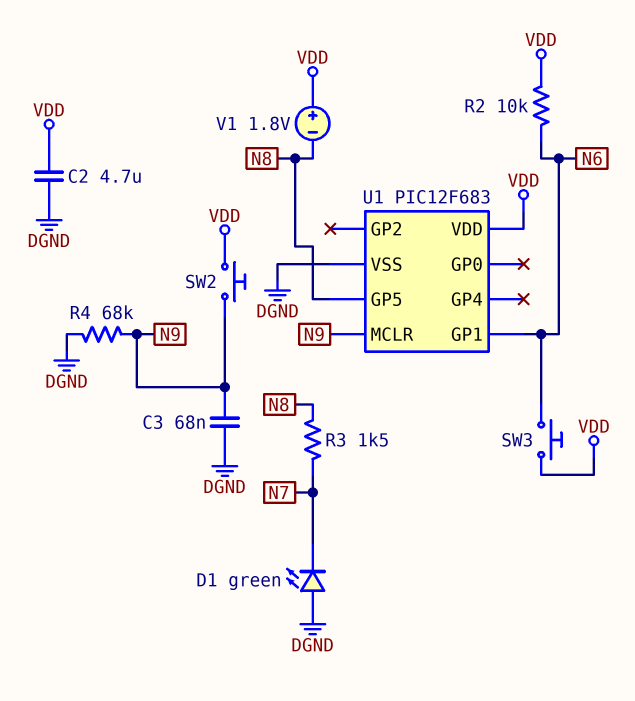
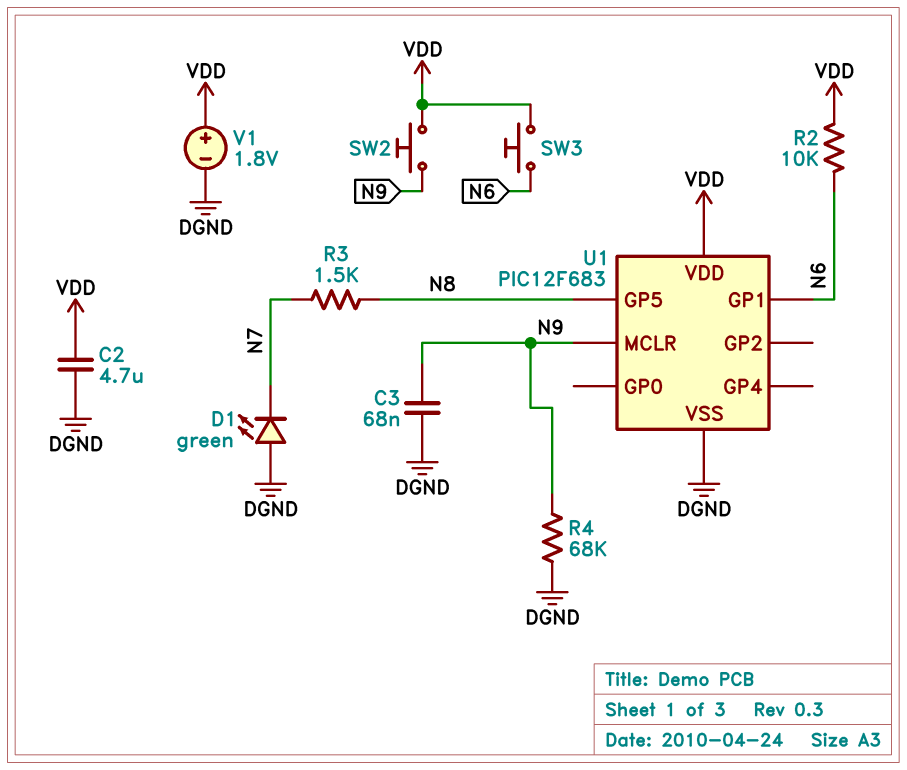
V1: 1.8V (plus VDD, minus N8) -> 1.8V (plus VDD, minus DGND)

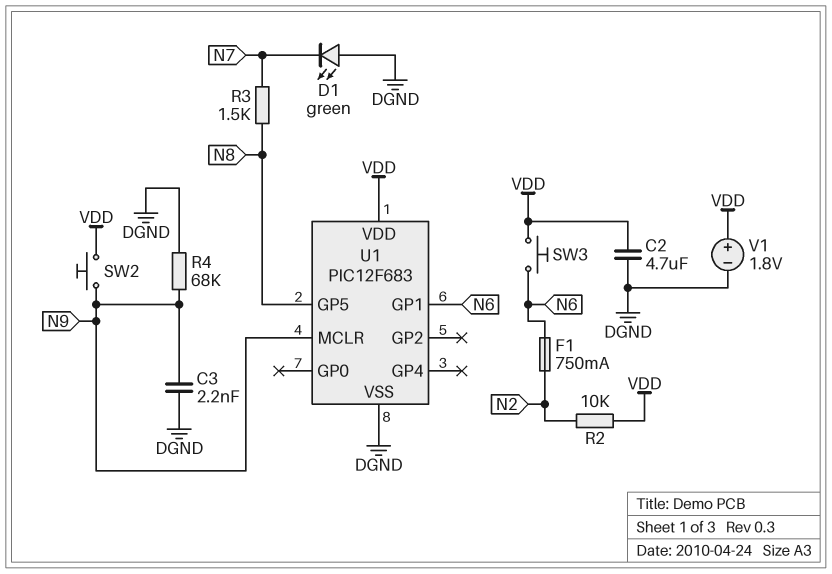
C3: 68nF (DGND, N9) -> 2.2nF (DGND, N9)
F1: none -> 750mA (N2, N6)
R2: 10k (N6, VDD) -> 10k (N2, VDD)

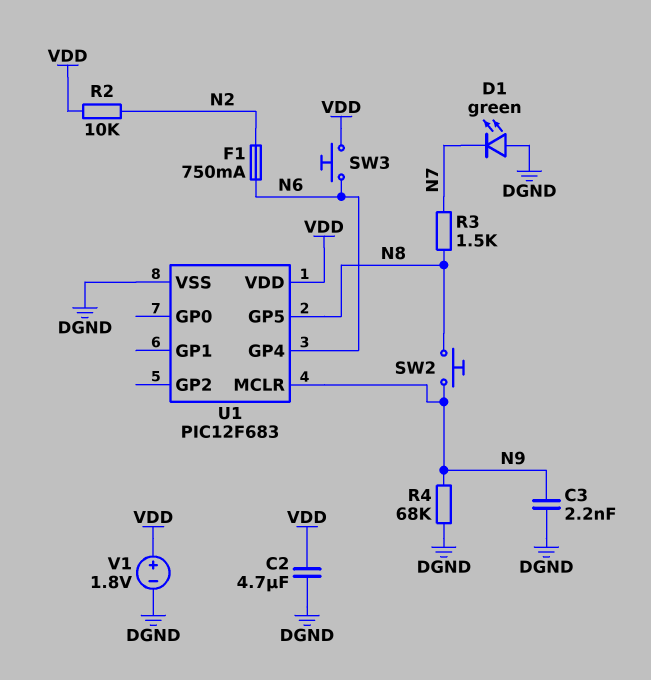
SW2: button (N9, VDD) -> button (N8, N9)
U1 pin GP1: N6 -> none
U1 pin GP4: none -> N6

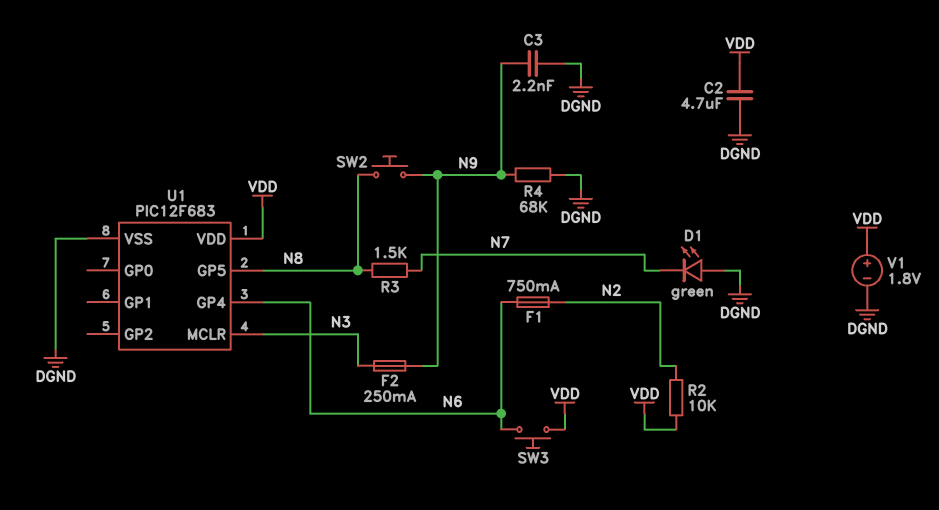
F2: none -> 250mA (N3, N9)
U1 pin MCLR: N9 -> N3

